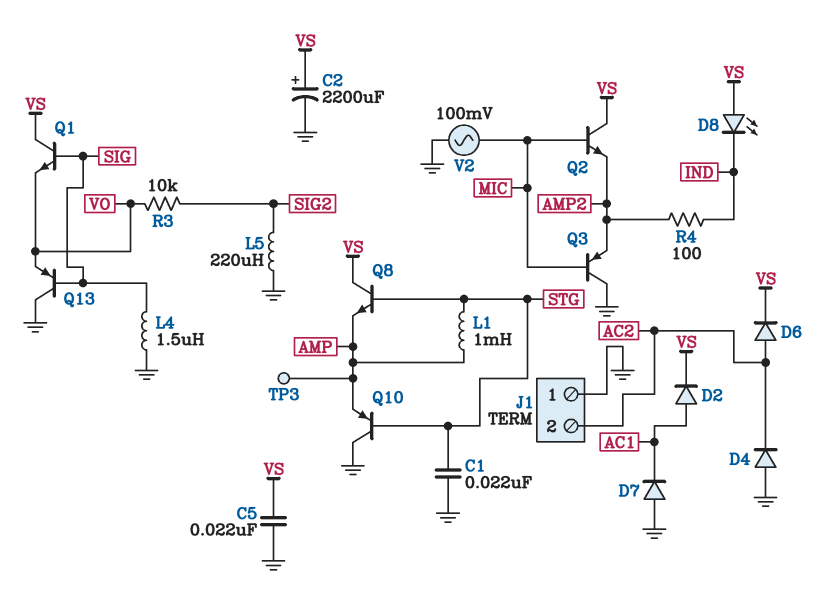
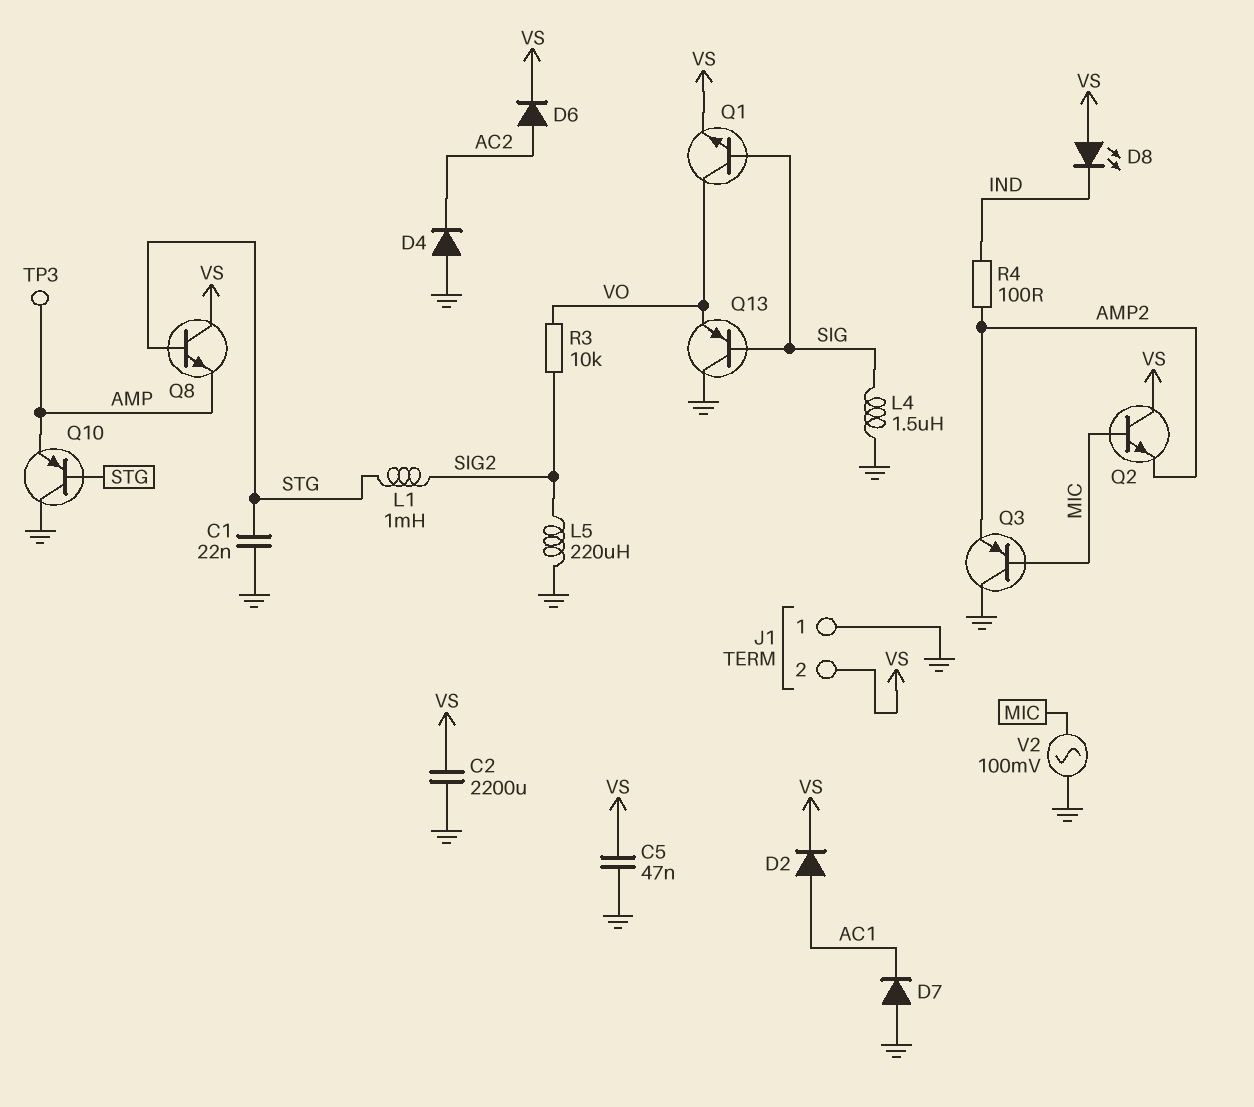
C2: 2200uF (plus VS, minus GND) -> 2200uF (GND, VS)
C5: 22nF (GND, VS) -> 47nF (GND, VS)
J1 pin 2: AC2 -> VS
L1: 1mH (AMP, STG) -> 1mH (SIG2, STG)
Q1: NPN (B SIG, C VS, E VO) -> NPN (B SIG, C VO, E VS)

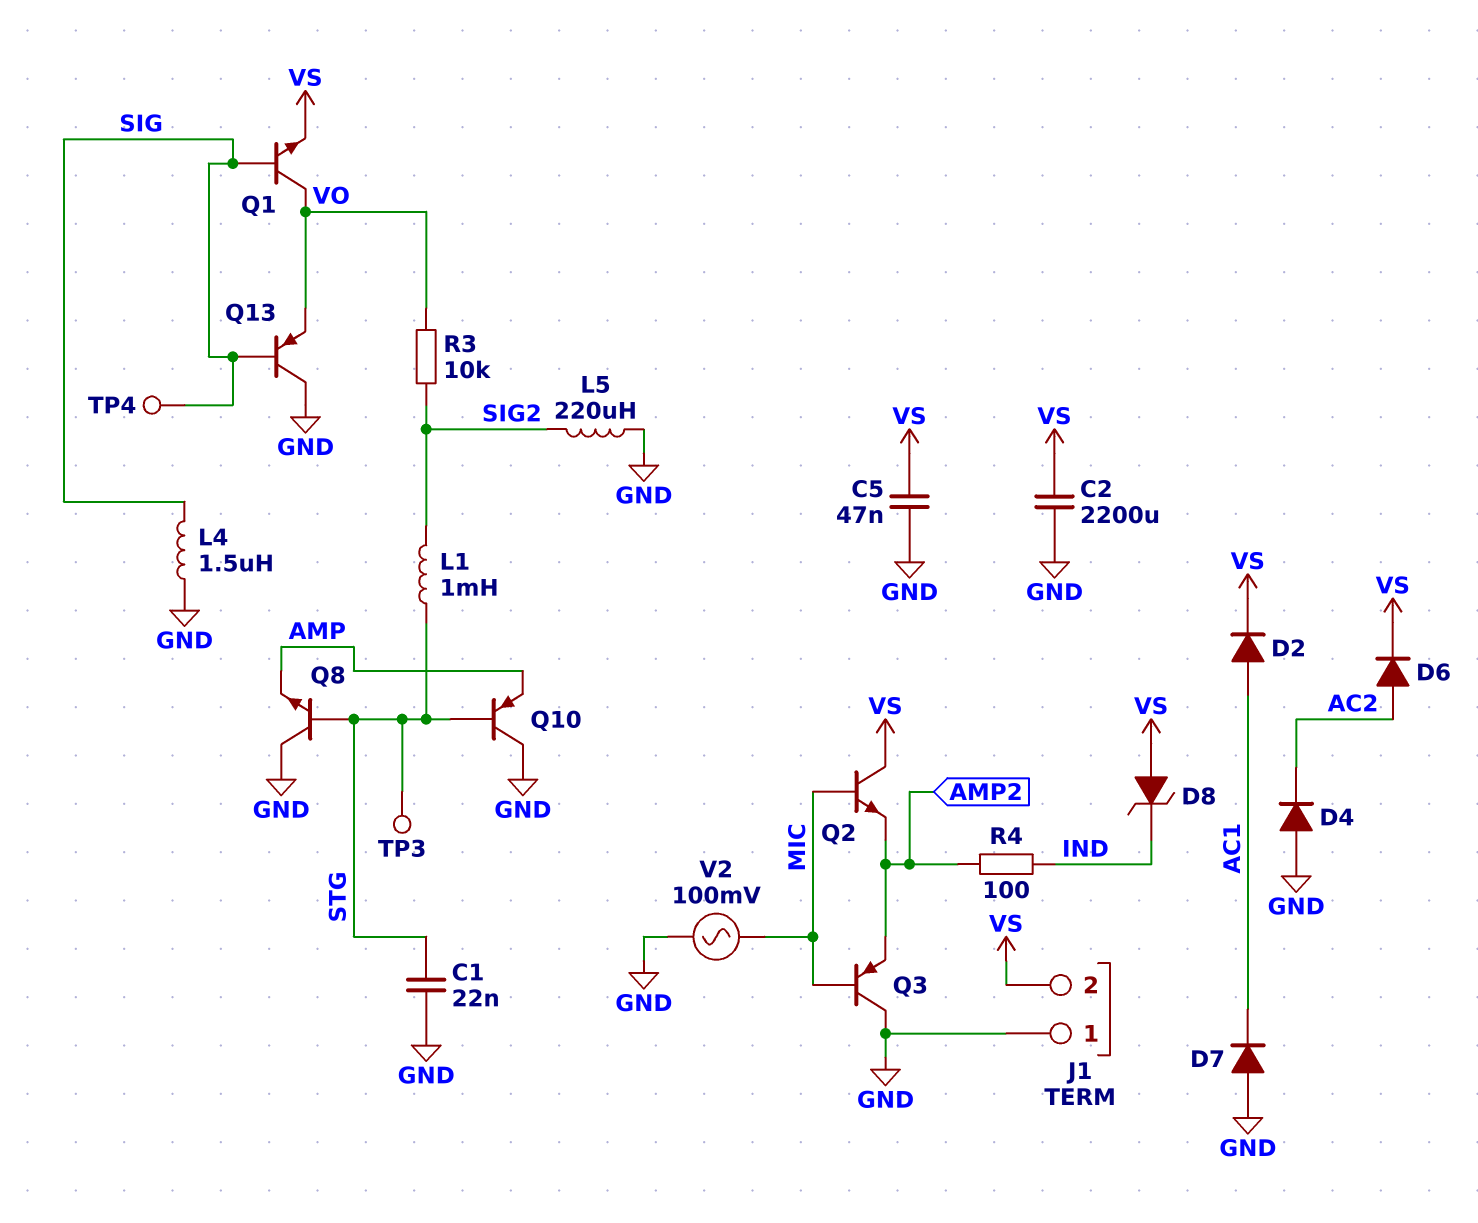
D8: LED (A VS, K IND) -> zener (A VS, K IND)
Q8: NPN (B STG, C VS, E AMP) -> NPN (B STG, C GND, E AMP)
TP3: test point (AMP) -> test point (STG)
TP4: none -> test point (SIG)

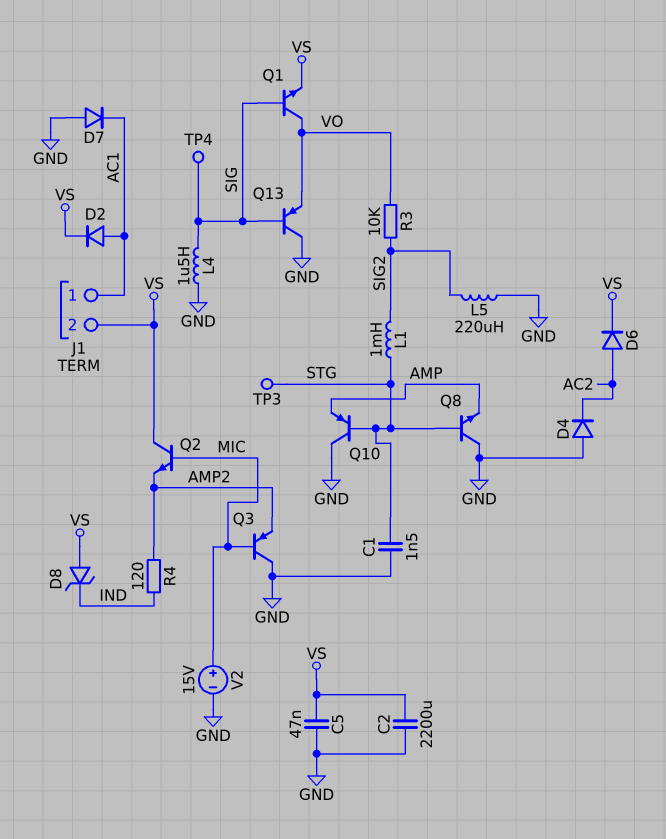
C1: 22nF (GND, STG) -> 1.5nF (GND, STG)
J1 pin 1: GND -> AC1
R4: 100 (AMP2, IND) -> 120 (AMP2, IND)
V2: AC 100mV (GND, MIC) -> 15V (plus MIC, minus GND)

